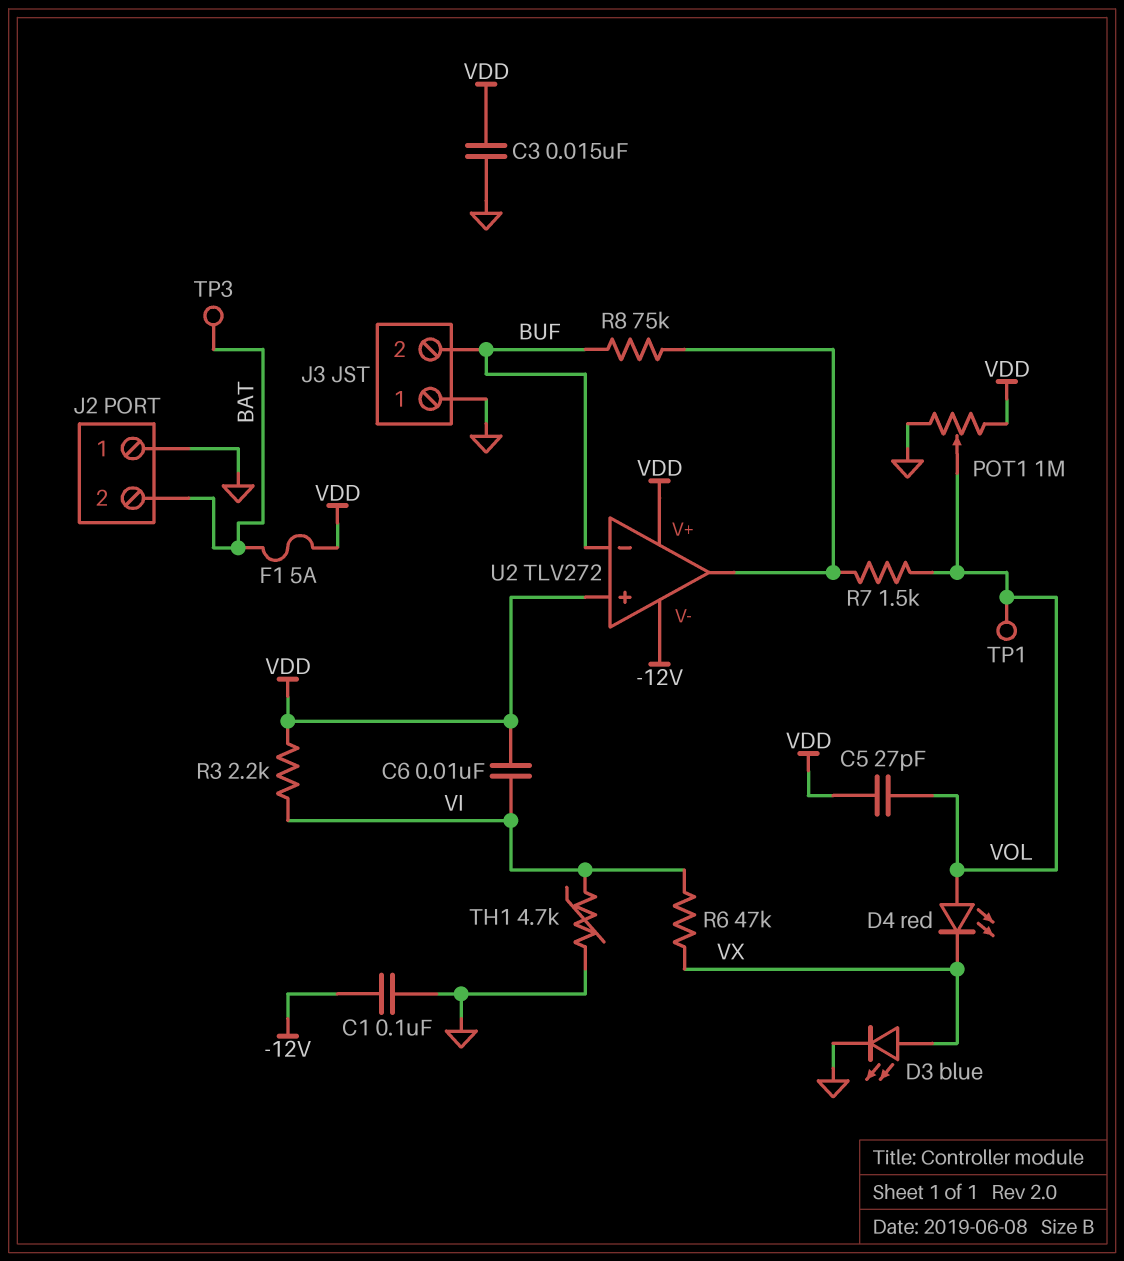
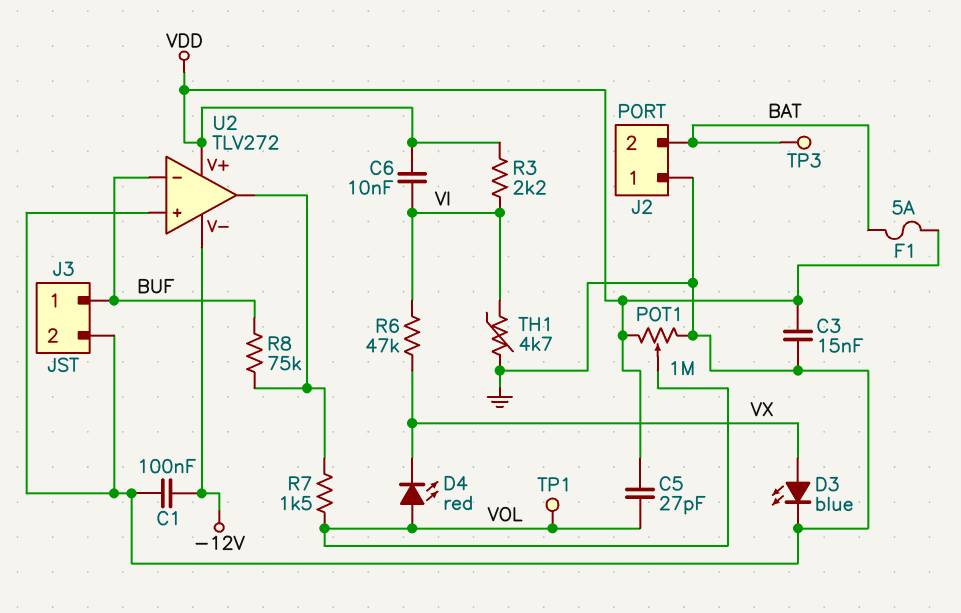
J3 pin 1: GND -> BUF
J3 pin 2: BUF -> GND
U2 pin in+: VDD -> GND

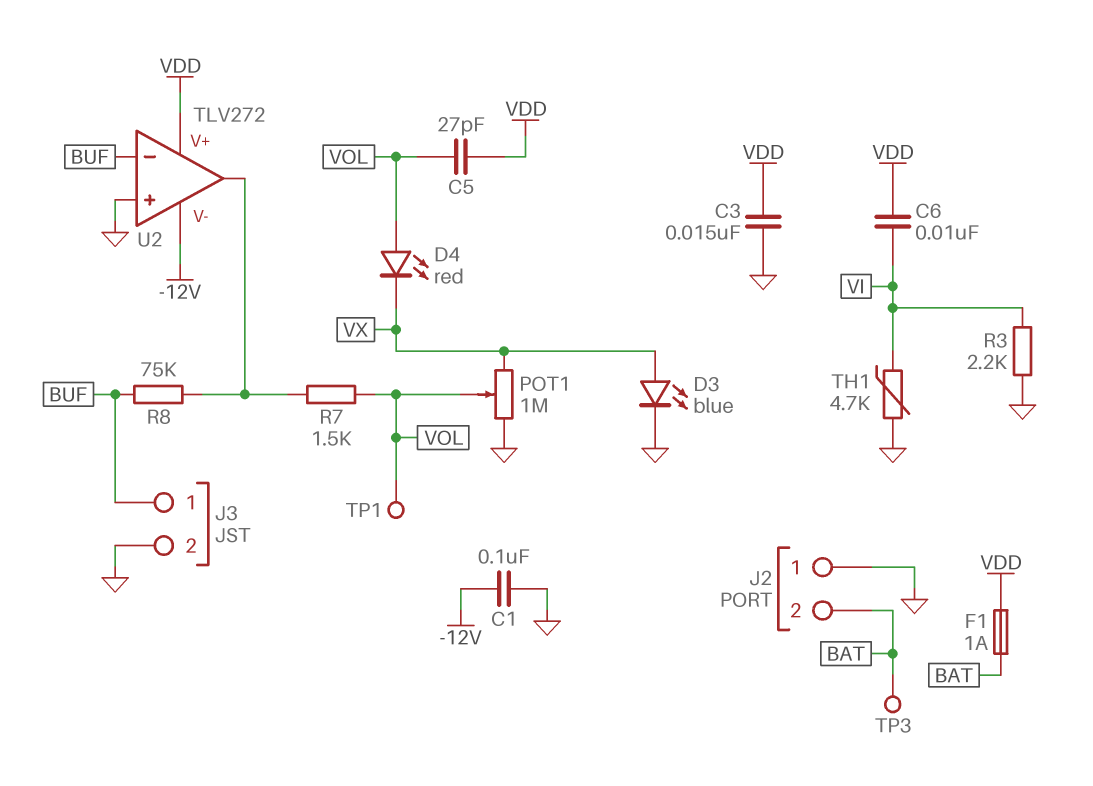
F1: 5A (BAT, VDD) -> 1A (BAT, VDD)
POT1: 1M (GND, VDD, wiper VOL) -> 1M (GND, VX, wiper VOL)
R3: 2.2k (VDD, VI) -> 2.2k (GND, VI)
R6: 47k (VI, VX) -> none

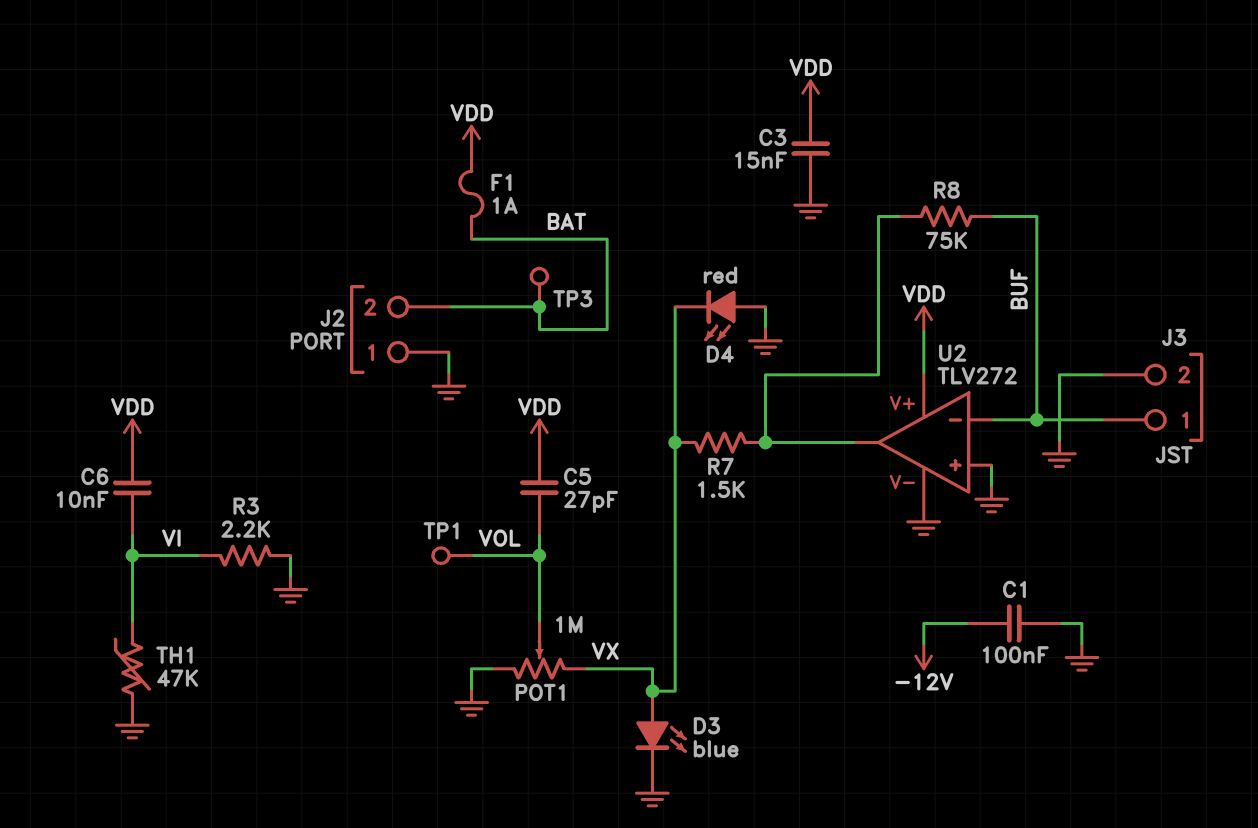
D4: LED red (A VOL, K VX) -> LED red (A GND, K VX)
R7: 1.5k (U2/out, VOL) -> 1.5k (U2/out, VX)
TH1: 4.7k (GND, VI) -> 47k (GND, VI)
U2 pin V-: -12V -> GND

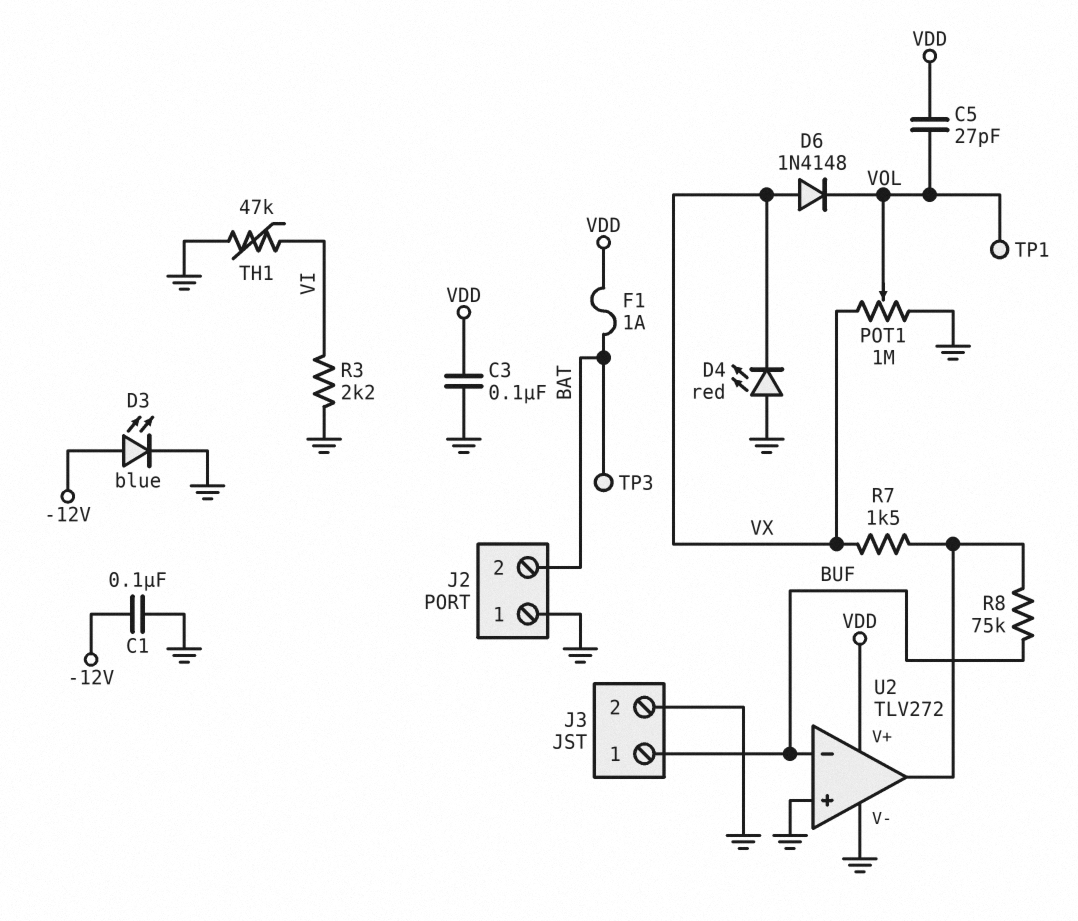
C3: 15nF (GND, VDD) -> 100nF (GND, VDD)
C6: 10nF (VDD, VI) -> none
D3: LED blue (A VX, K GND) -> LED blue (A -12V, K GND)
D6: none -> diode 1N4148 (A VX, K VOL)

